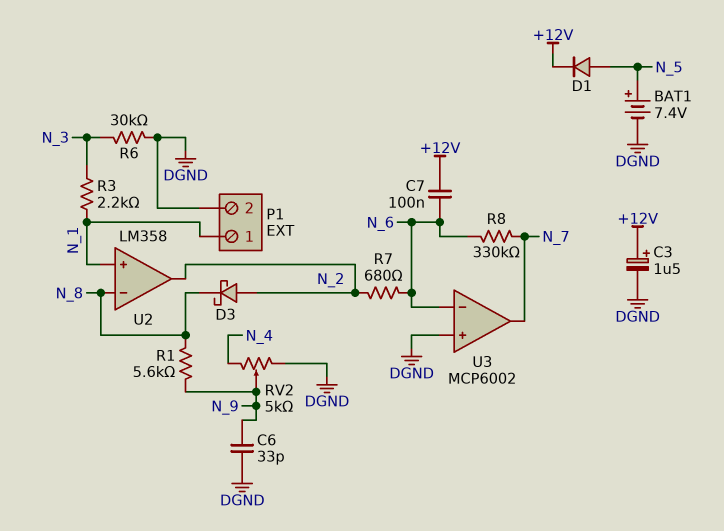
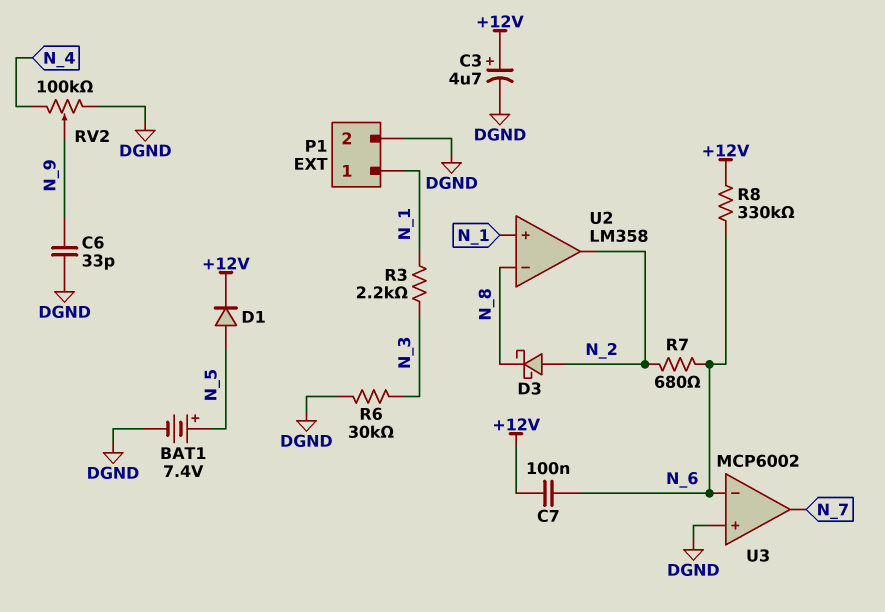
C3: 1.5uF (plus +12V, minus DGND) -> 4.7uF (plus +12V, minus DGND)
R1: 5.6k (N_8, N_9) -> none
R8: 330k (N_6, N_7) -> 330k (+12V, N_6)
RV2: 5k (DGND, N_4, wiper N_9) -> 100k (DGND, N_4, wiper N_9)

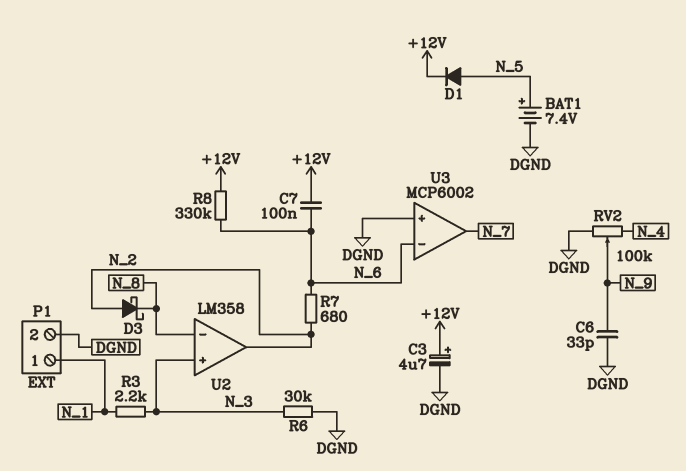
U2 pin in+: N_1 -> N_3

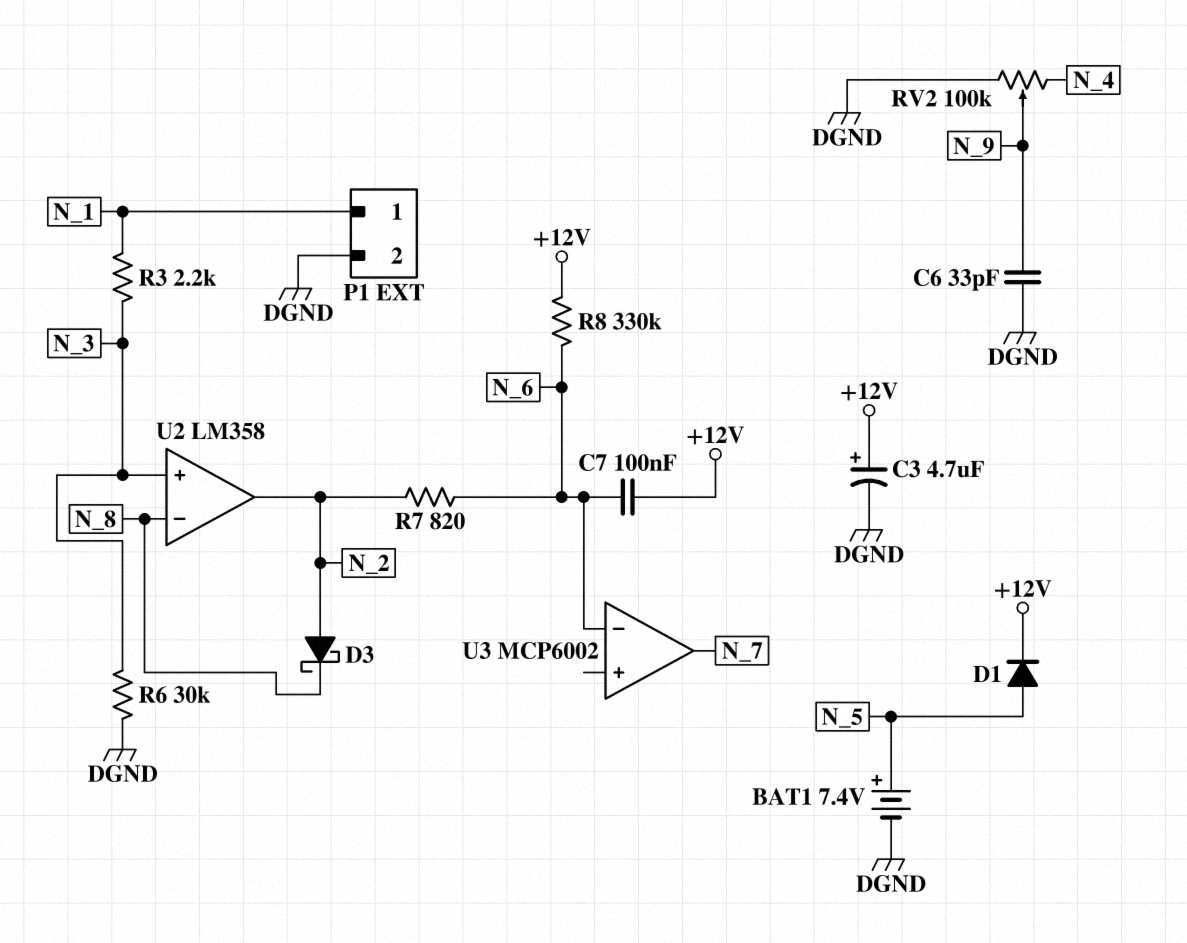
R7: 680 (N_2, N_6) -> 820 (N_2, N_6)
U3 pin in+: DGND -> none

